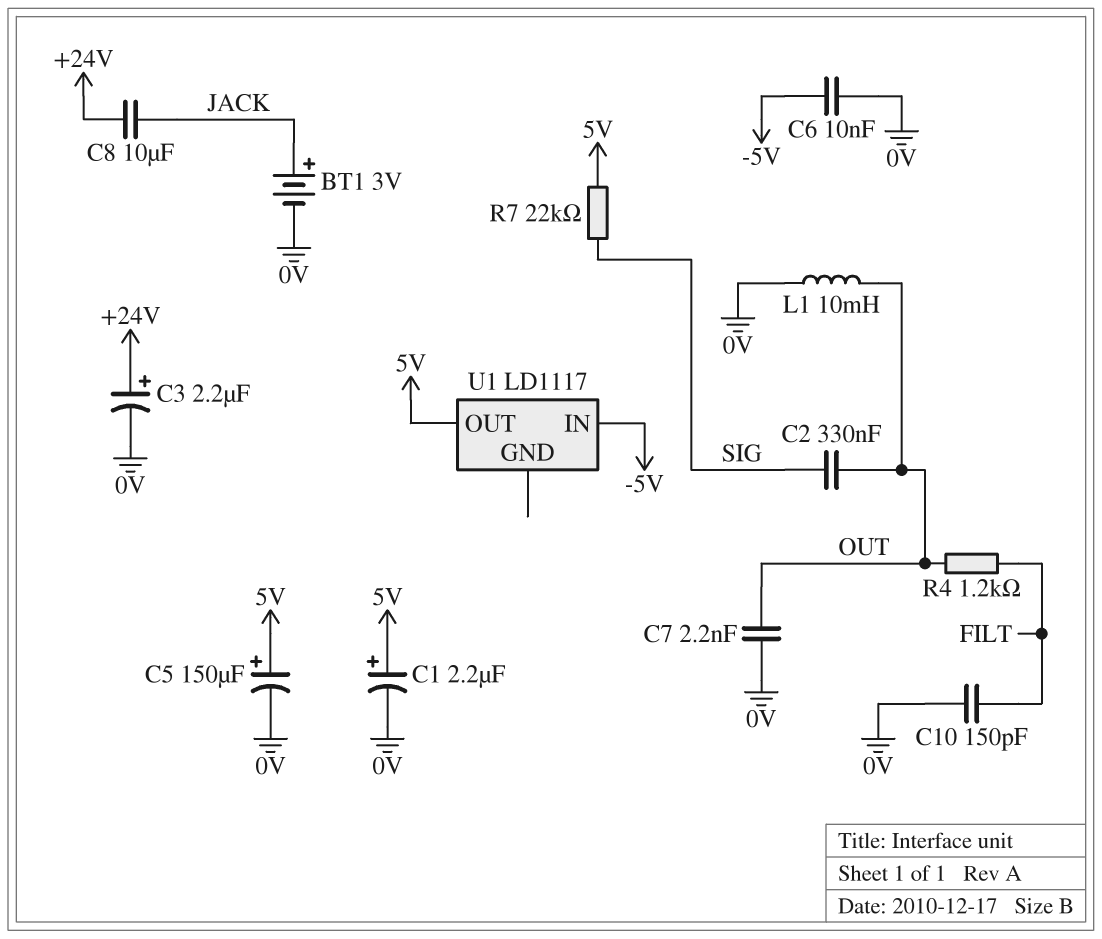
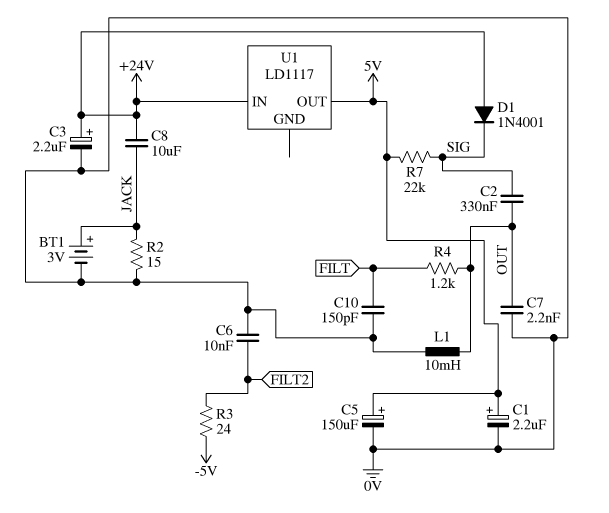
C6: 10nF (-5V, 0V) -> 10nF (0V, FILT2)
D1: none -> diode 1N4001 (A +24V, K SIG)
R2: none -> 15 (0V, JACK)
R3: none -> 24 (-5V, FILT2)
U1 pin IN: -5V -> +24V

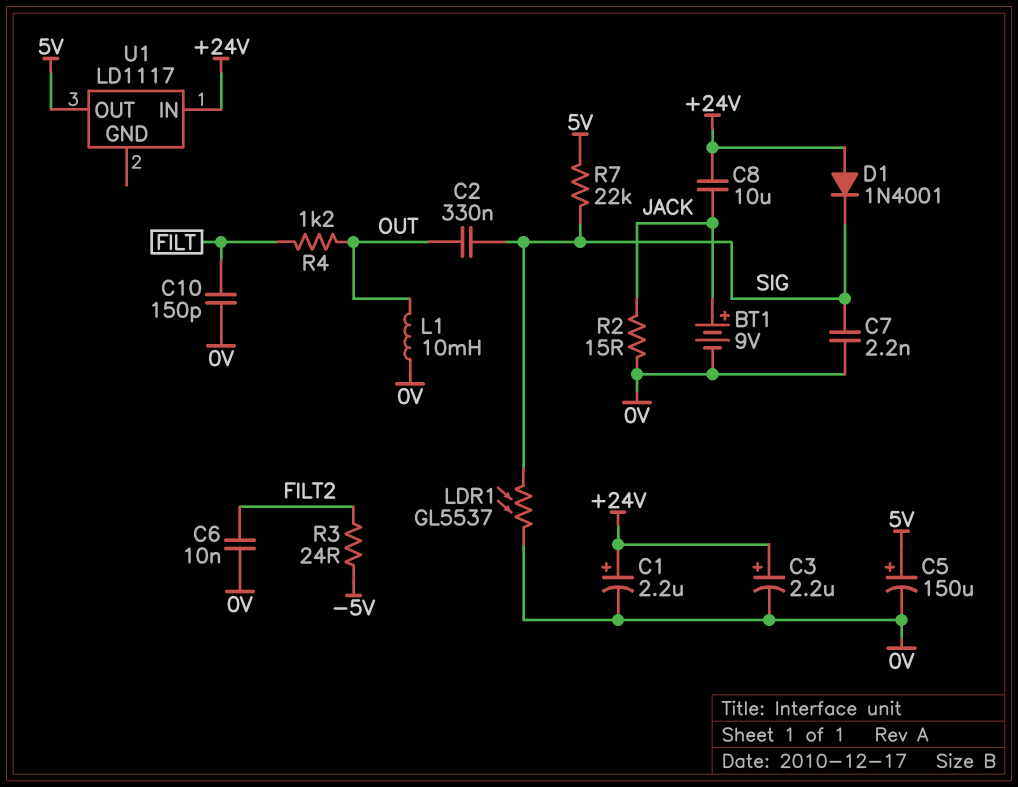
BT1: 3V (plus JACK, minus 0V) -> 9V (plus JACK, minus 0V)
C1: 2.2uF (plus 5V, minus 0V) -> 2.2uF (plus +24V, minus 0V)
C7: 2.2nF (0V, OUT) -> 2.2nF (0V, SIG)
LDR1: none -> GL5537 (0V, SIG)

